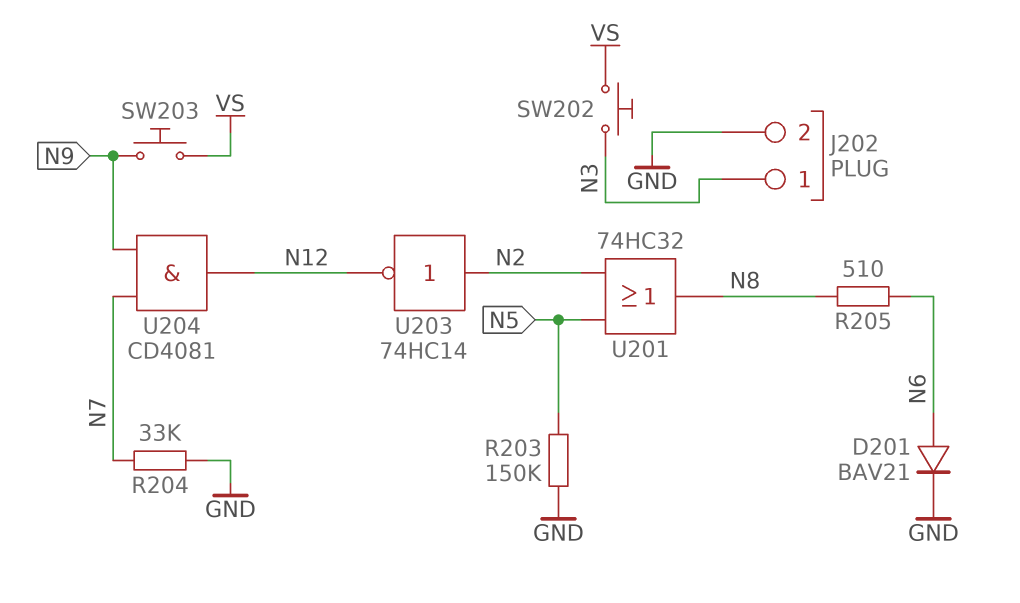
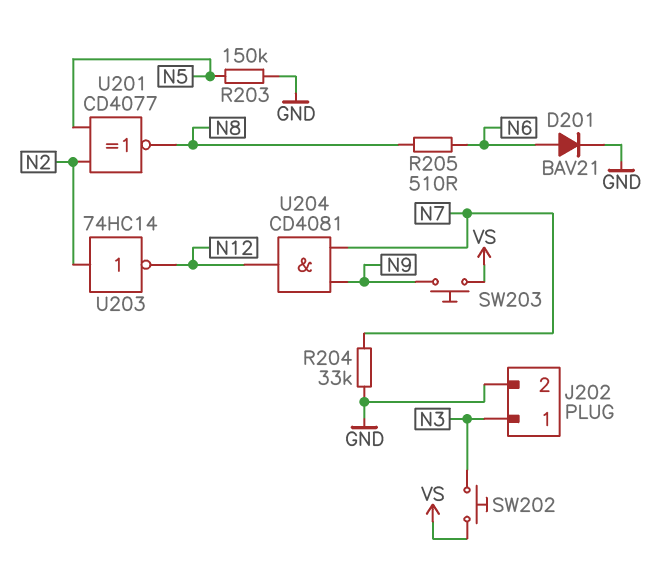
U201: OR 74HC32 (in N2, in N5, out N8) -> XNOR CD4077 (in N2, in N5, out N8)

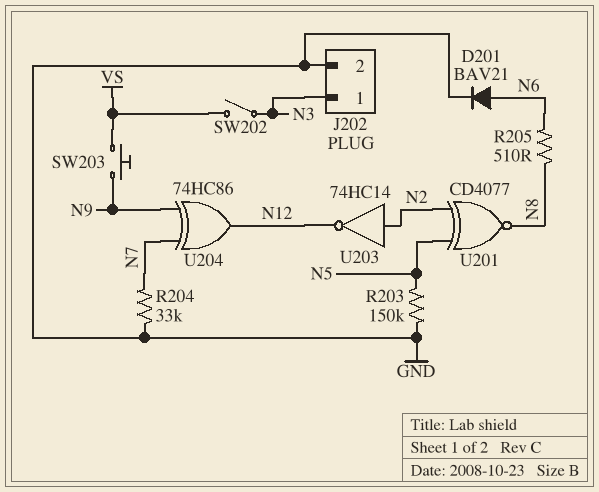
SW202: button (N3, VS) -> switch (N3, VS)
U204: AND CD4081 (in N7, in N9, out N12) -> XOR 74HC86 (in N7, in N9, out N12)

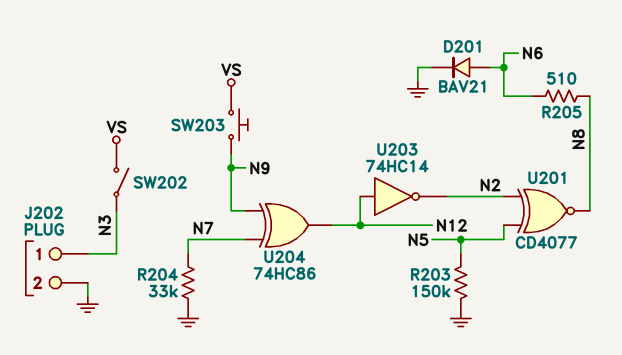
U203: NOT 74HC14 (in N2, out N12) -> NOT 74HC14 (in N12, out N2)

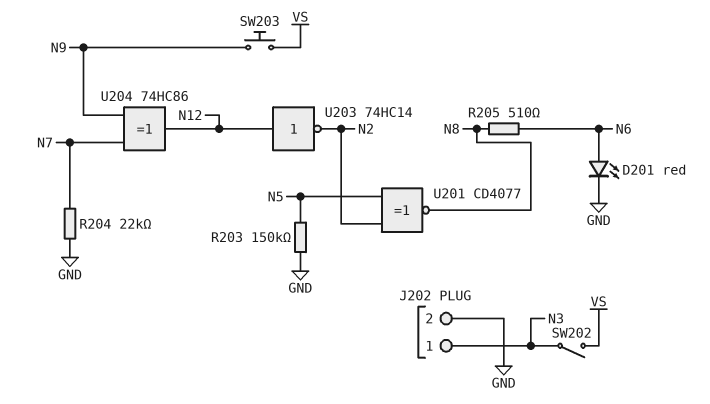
D201: diode BAV21 (A N6, K GND) -> LED red (A N6, K GND)
R204: 33k (GND, N7) -> 22k (GND, N7)

